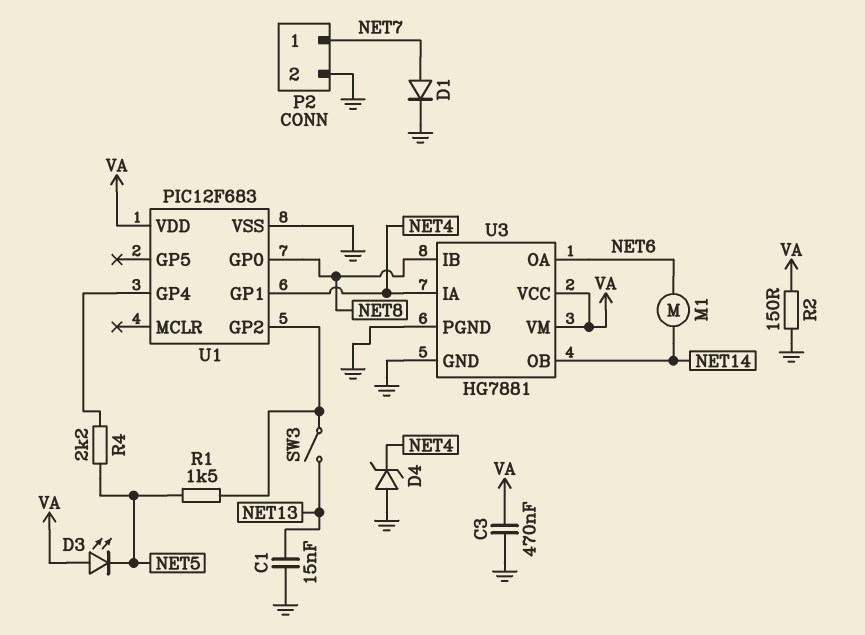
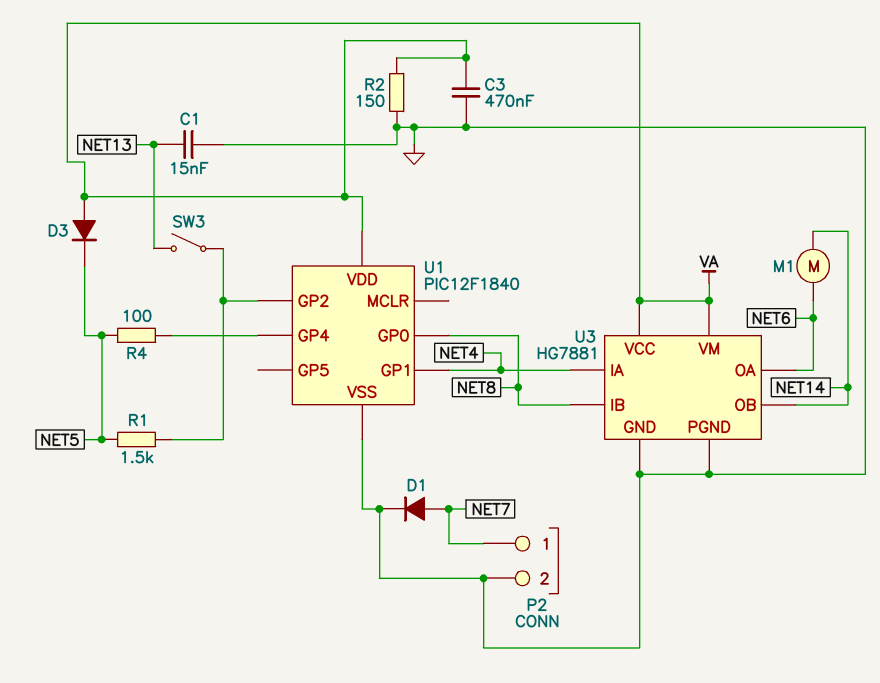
D3: LED (A VA, K NET5) -> diode (A VA, K NET5)
D4: zener (A GND, K NET4) -> none
R4: 2.2k (NET5, U1/GP4) -> 100 (NET5, U1/GP4)
U1: PIC12F683 -> PIC12F1840

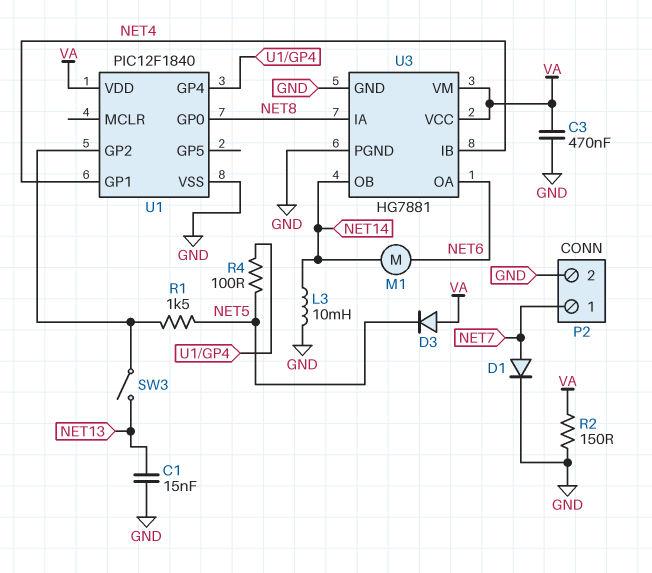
L3: none -> 10mH (GND, NET14)
U3 pin IA: NET4 -> NET8
U3 pin IB: NET8 -> NET4

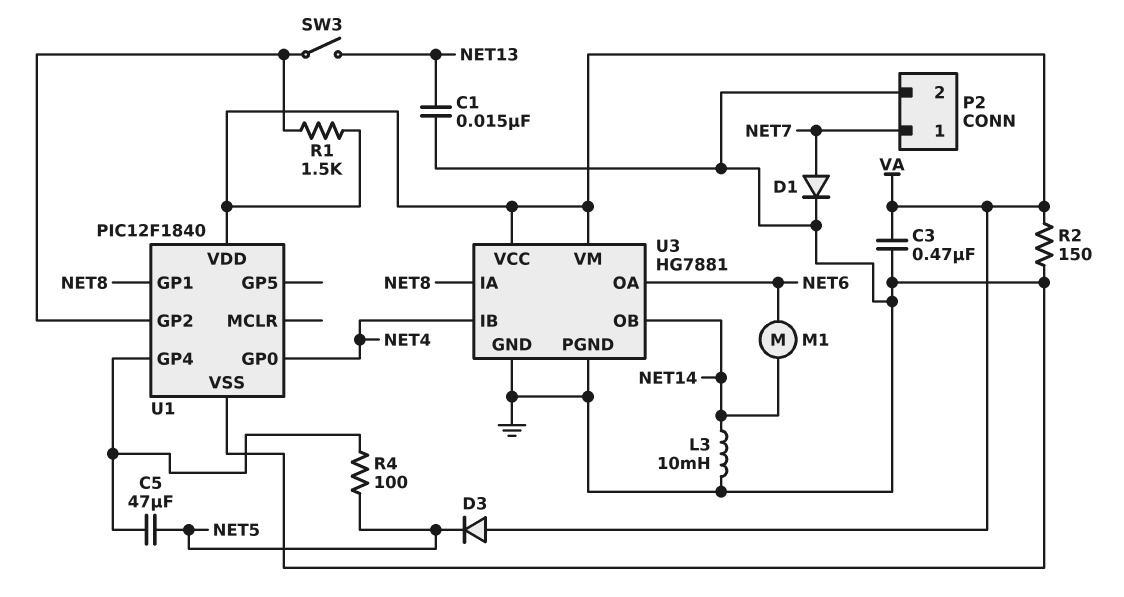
C5: none -> 47uF (NET5, U1/GP4)
R1: 1.5k (NET5, U1/GP2) -> 1.5k (U1/GP2, VA)
U1 pin GP0: NET8 -> NET4
U1 pin GP1: NET4 -> NET8

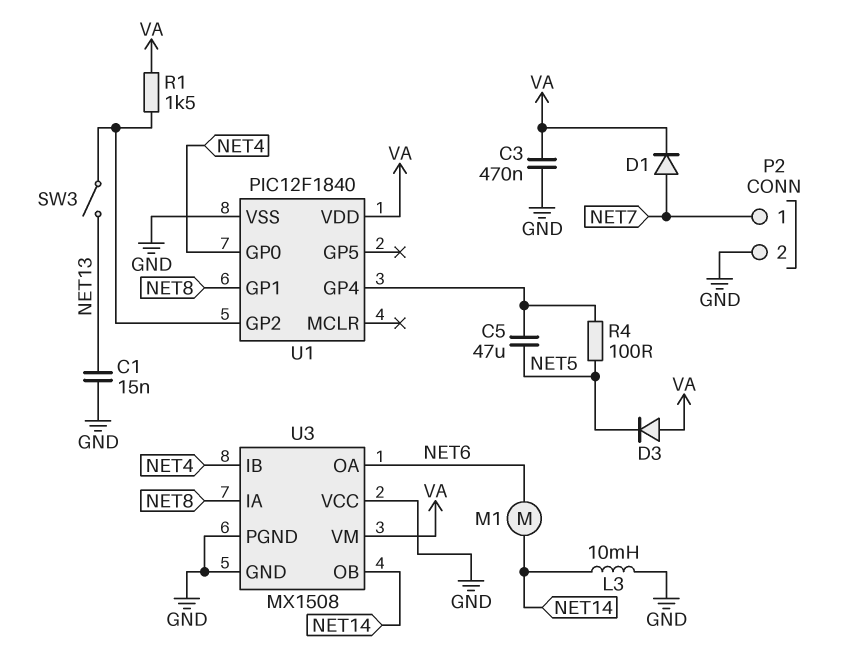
D1: diode (A NET7, K GND) -> diode (A NET7, K VA)
R2: 150 (GND, VA) -> none
U3: HG7881 -> MX1508
U3 pin VCC: VA -> GND

